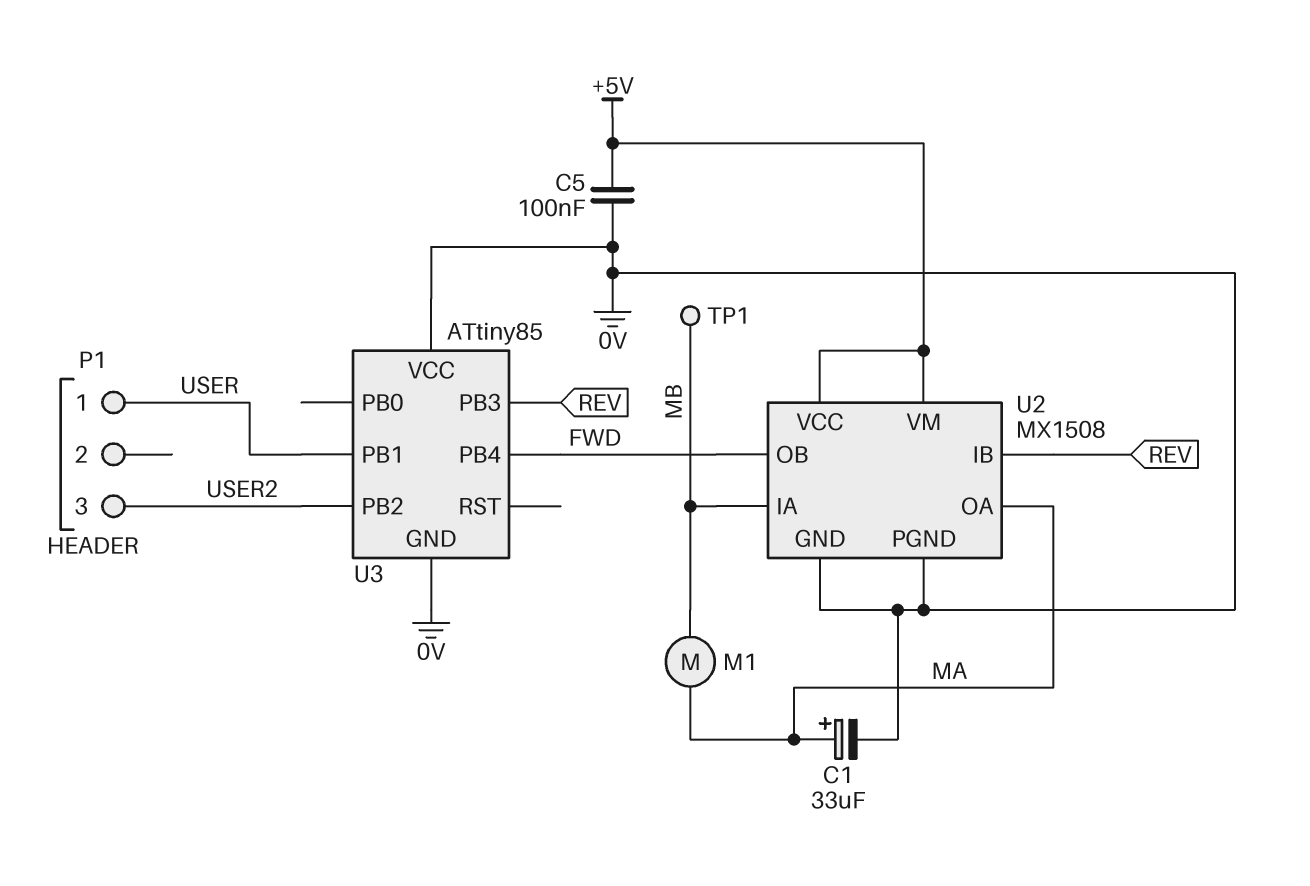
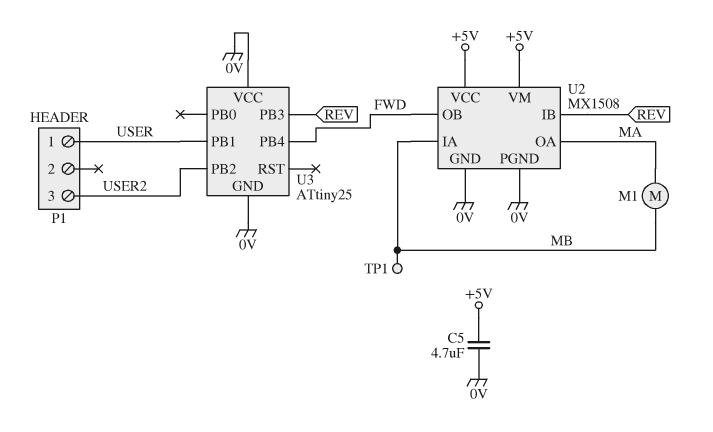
C1: 33uF (plus MA, minus 0V) -> none
C5: 100nF (+5V, 0V) -> 4.7uF (+5V, 0V)
U3: ATtiny85 -> ATtiny25

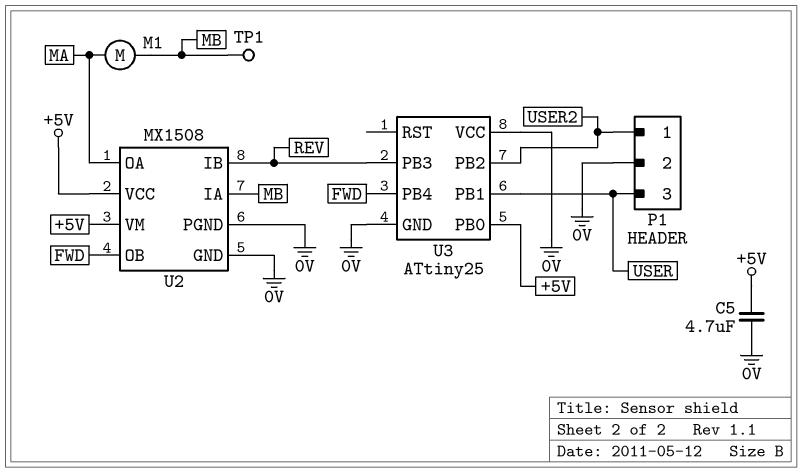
P1 pin 1: USER -> USER2
P1 pin 2: none -> 0V
P1 pin 3: USER2 -> USER
U3 pin PB0: none -> +5V

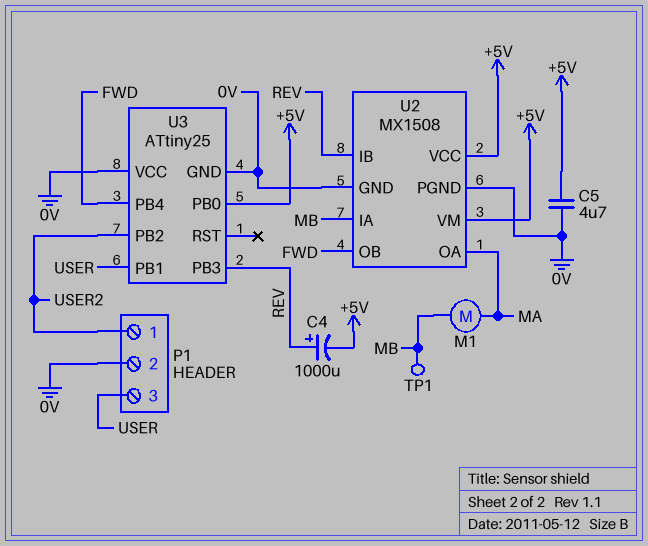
C4: none -> 1000uF (plus REV, minus +5V)

